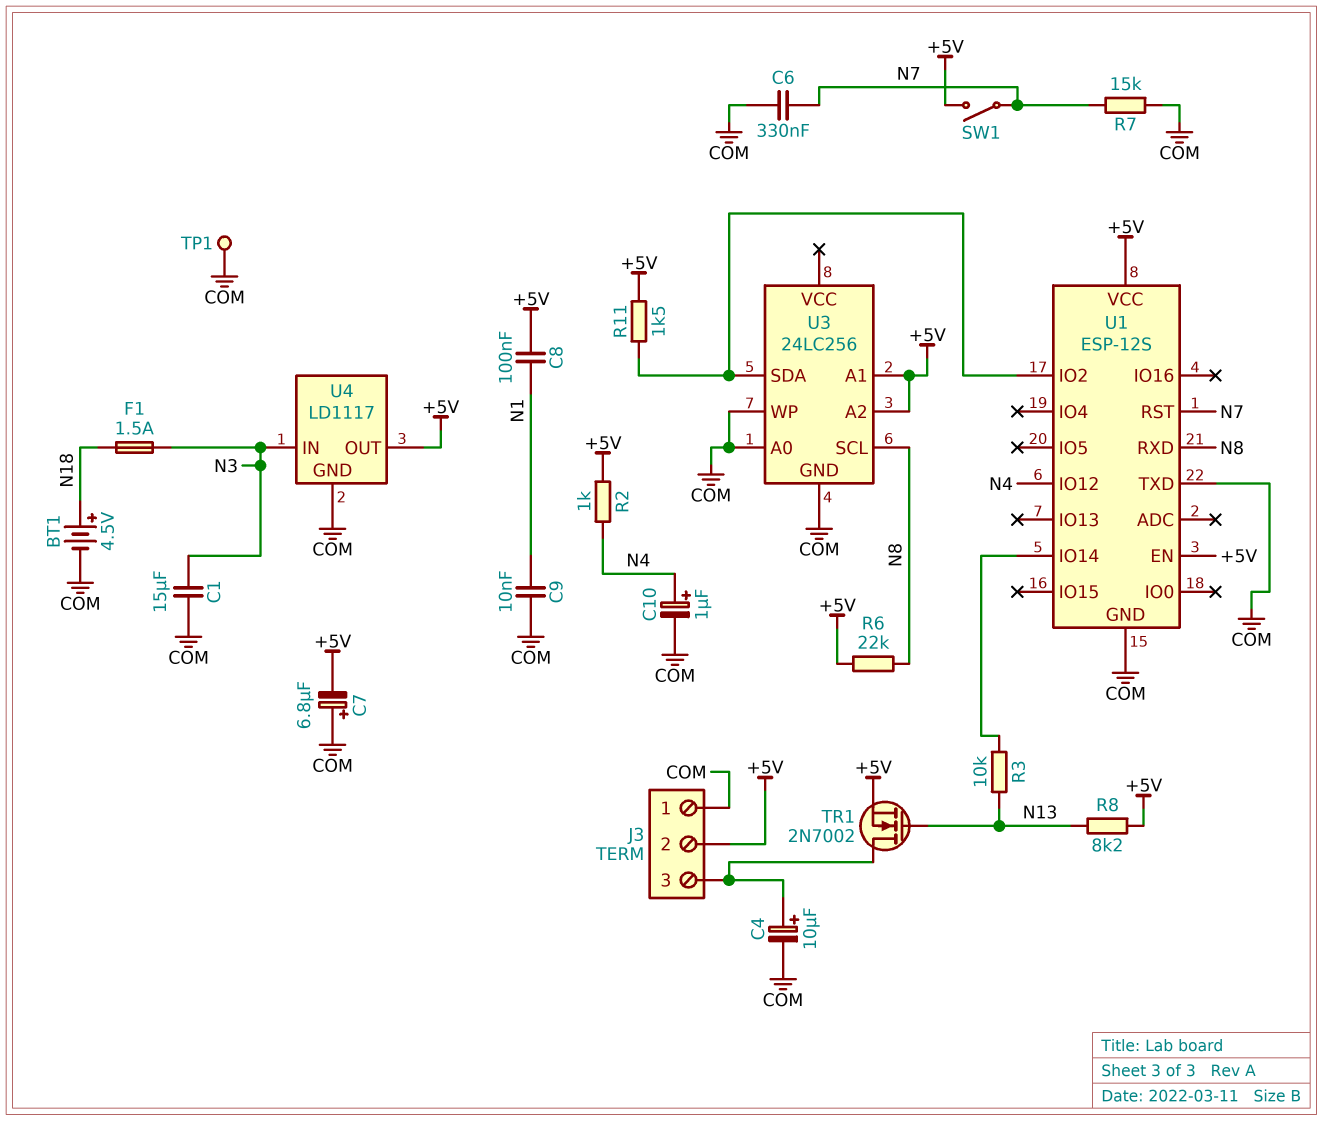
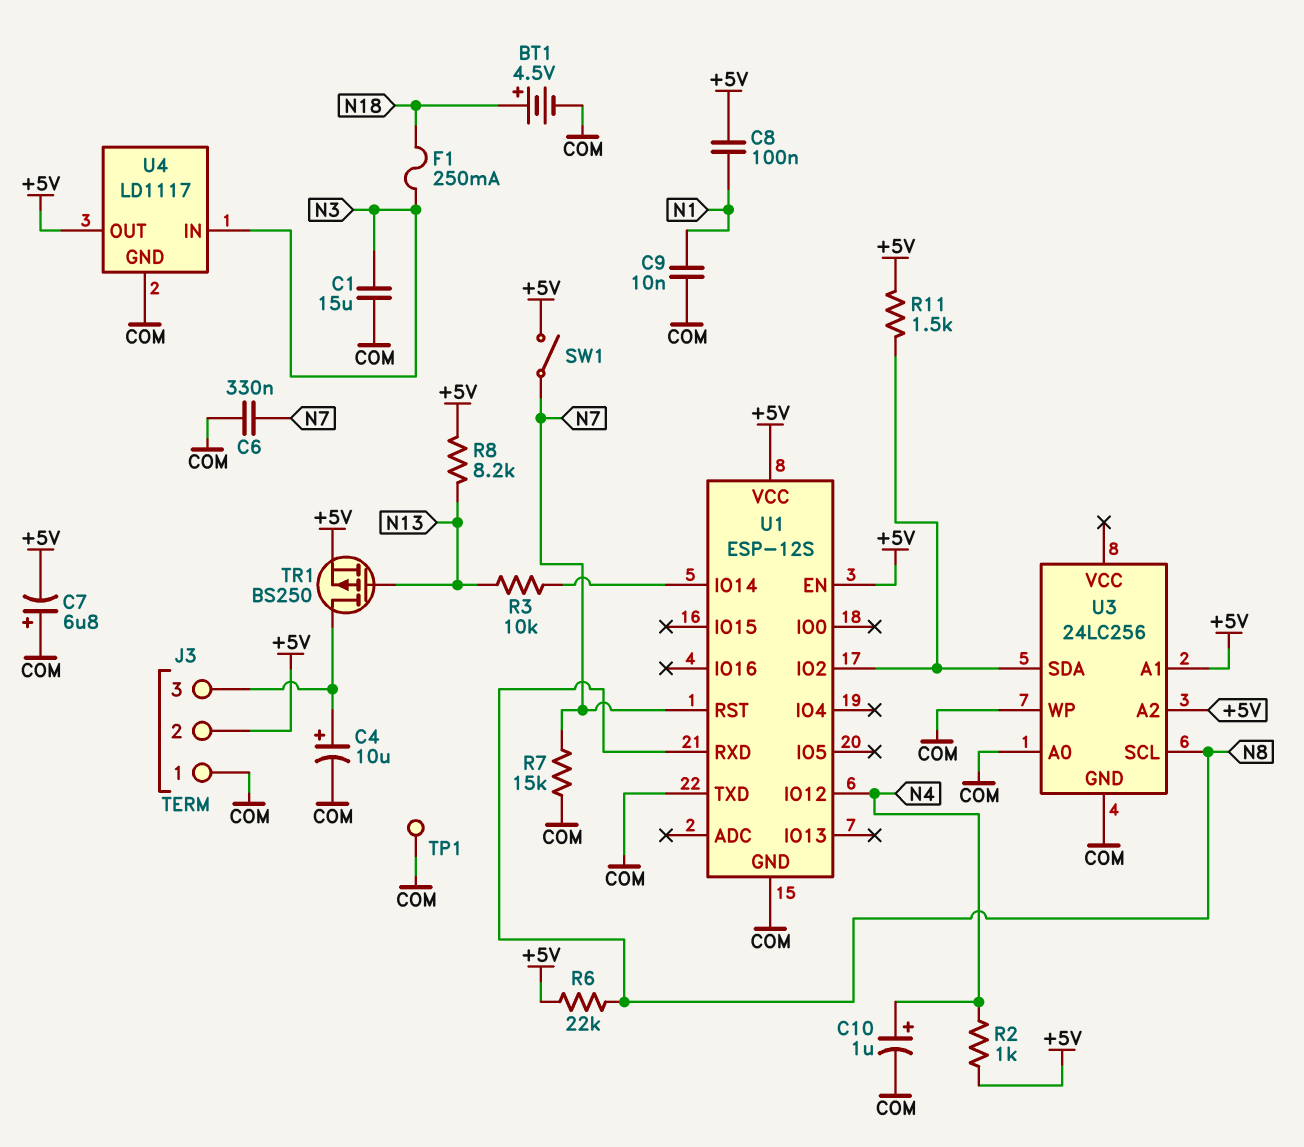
F1: 1.5A (N3, N18) -> 250mA (N3, N18)
TR1: NMOS 2N7002 (G N13, D J3/3, S +5V) -> PMOS BS250 (G N13, D J3/3, S +5V)

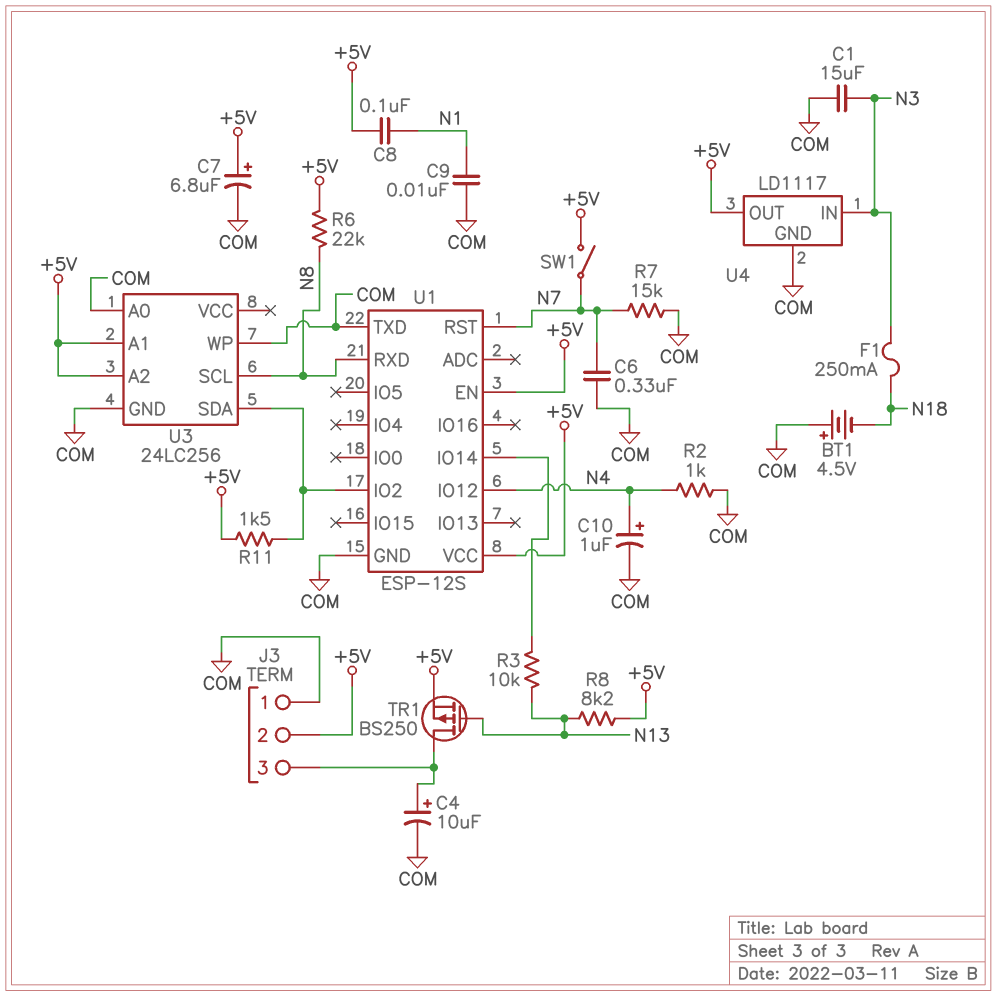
BT1: 4.5V (plus N18, minus COM) -> 4.5V (plus COM, minus N18)
C7: 6.8uF (plus COM, minus +5V) -> 6.8uF (plus +5V, minus COM)
R2: 1k (+5V, N4) -> 1k (COM, N4)
TP1: test point (COM) -> none

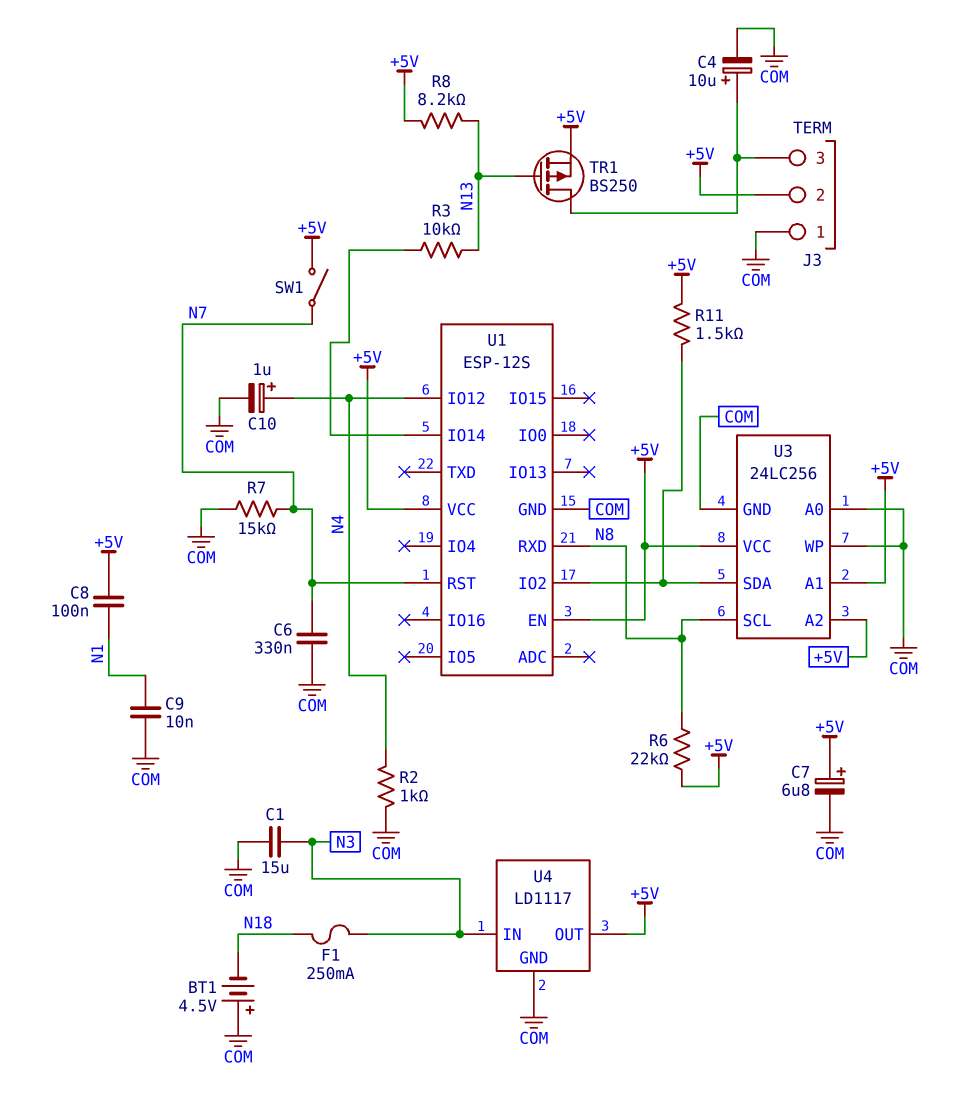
U1 pin TXD: COM -> none
U3 pin VCC: none -> +5V

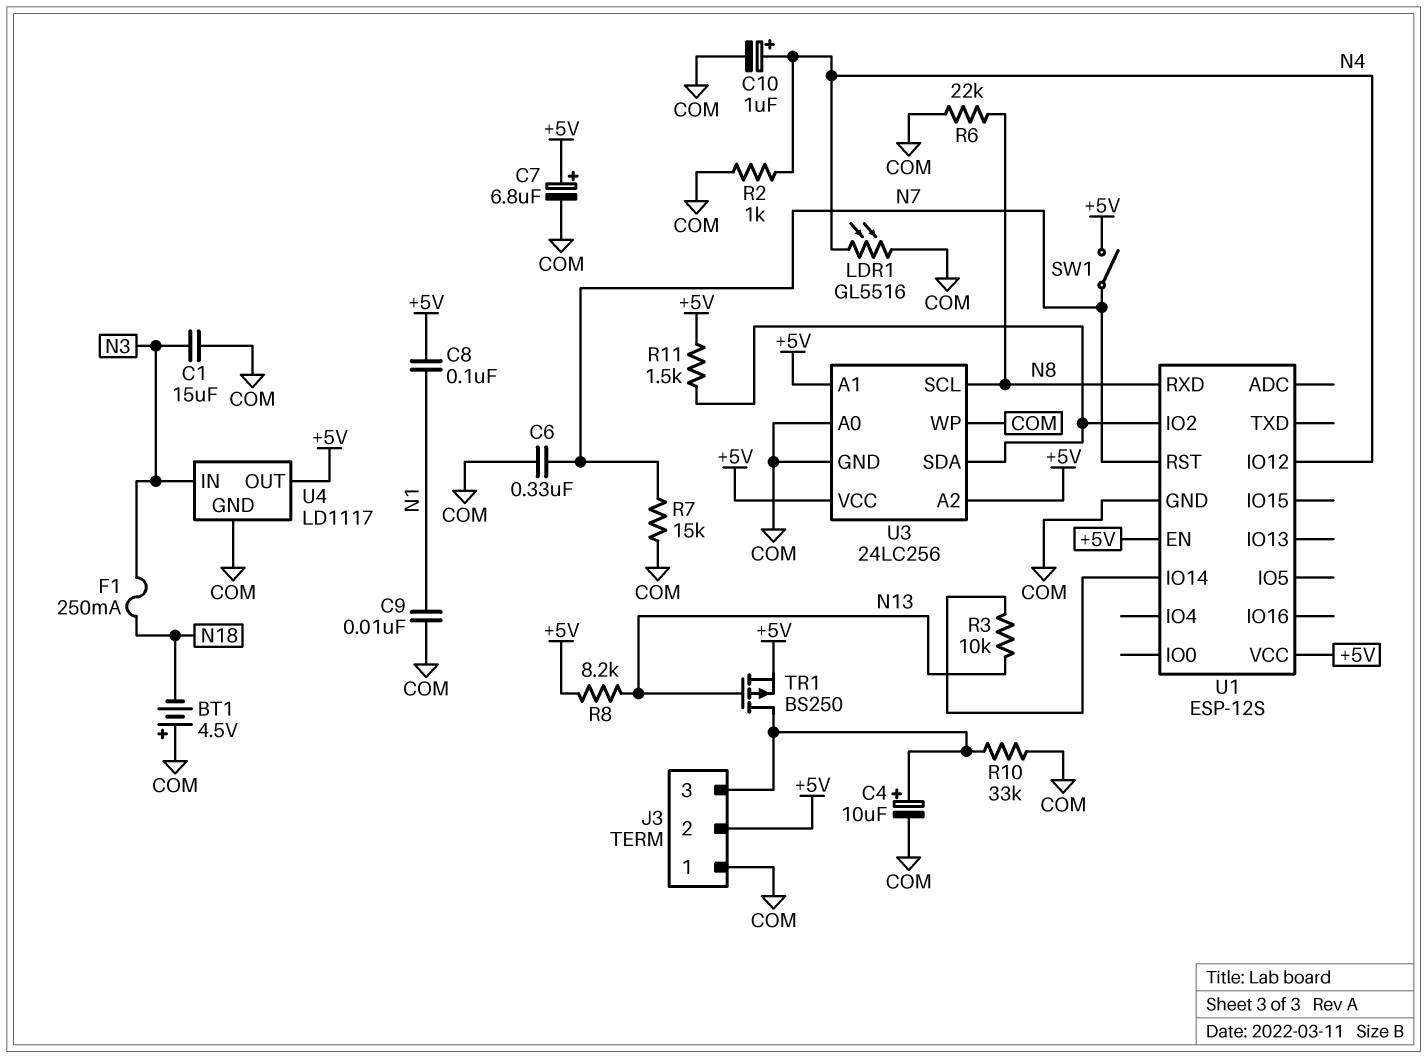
LDR1: none -> GL5516 (COM, N4)
R6: 22k (+5V, N8) -> 22k (COM, N8)
R10: none -> 33k (COM, J3/3)

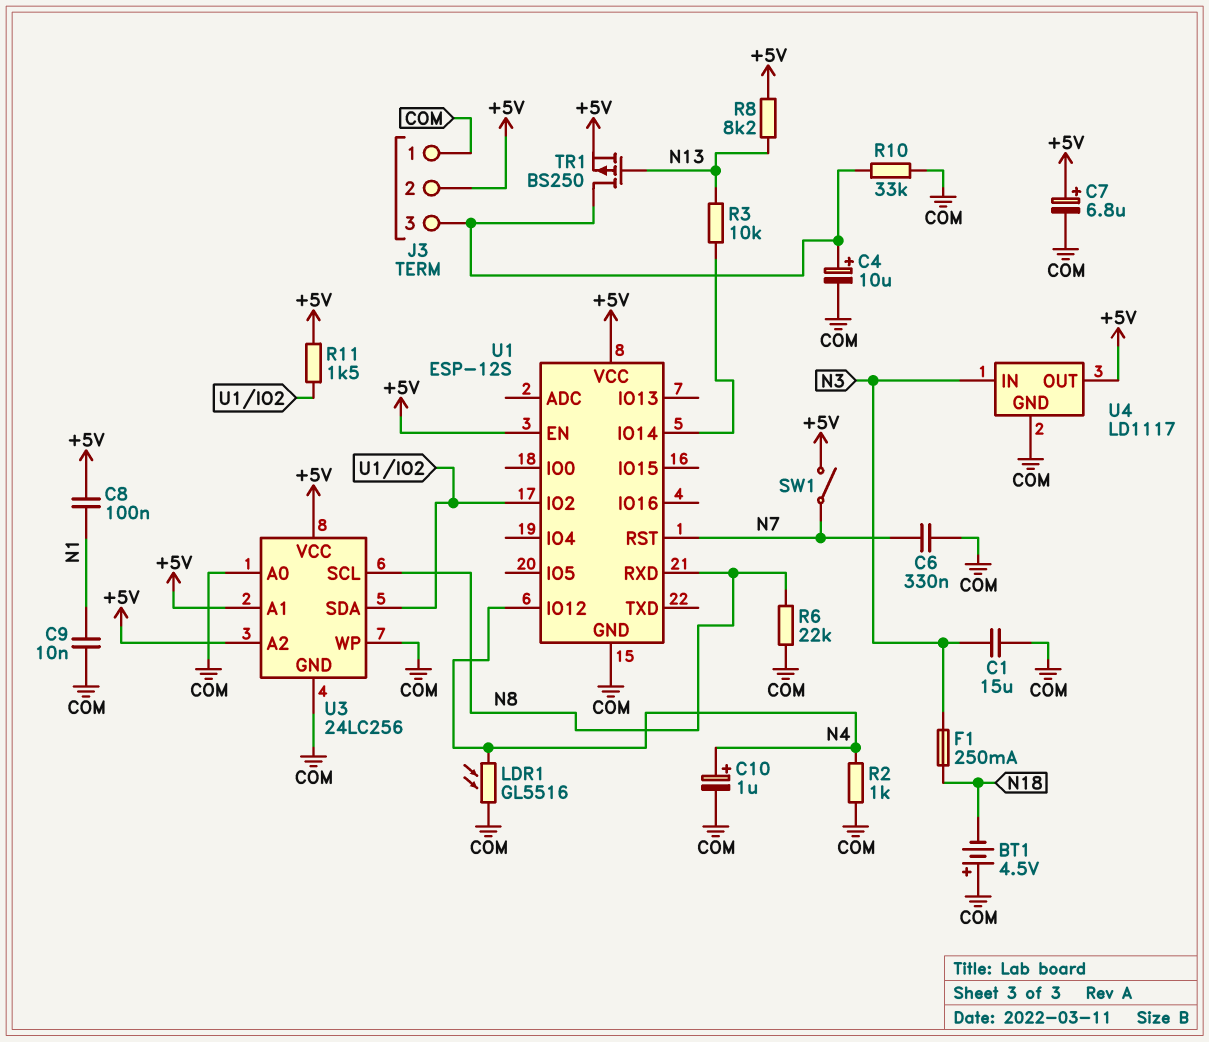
R7: 15k (COM, N7) -> none

